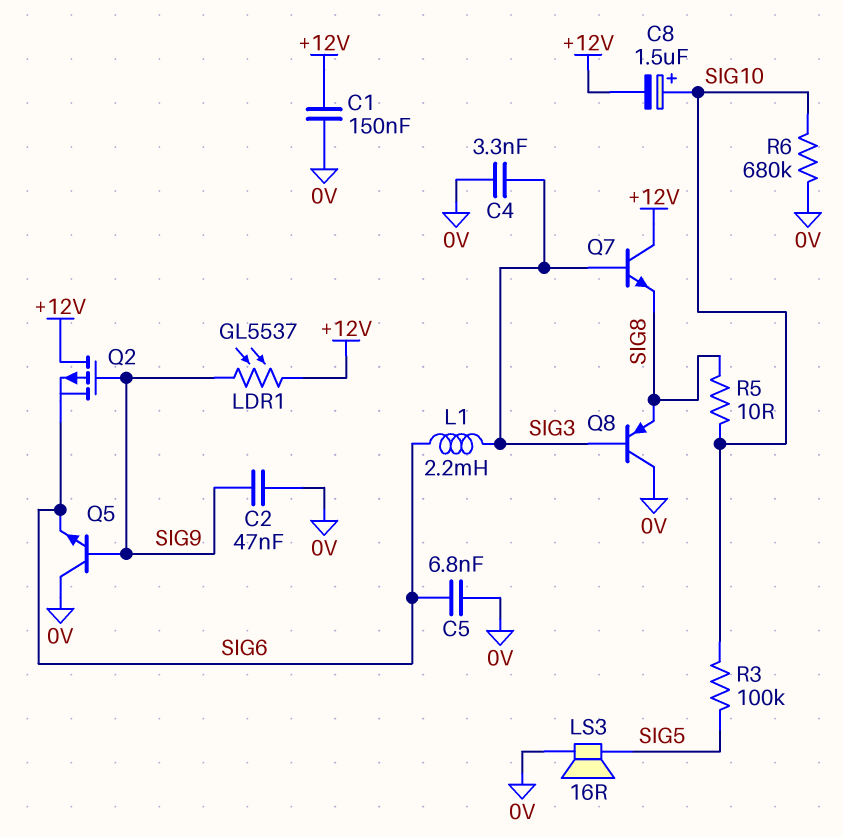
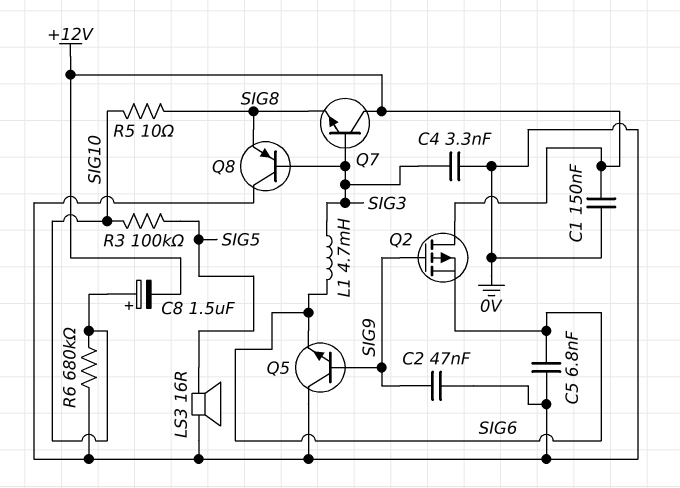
L1: 2.2mH (SIG3, SIG6) -> 4.7mH (SIG3, SIG6)
LDR1: GL5537 (+12V, SIG9) -> none

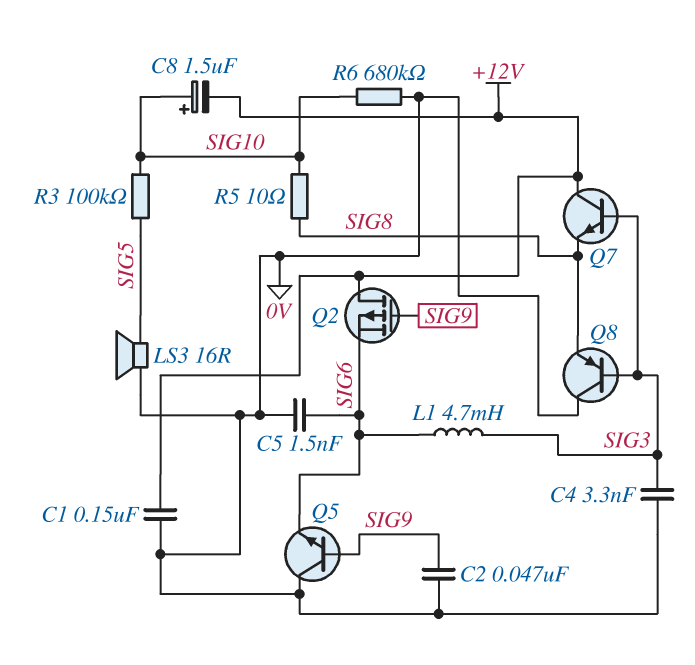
C5: 6.8nF (0V, SIG6) -> 1.5nF (0V, SIG6)

